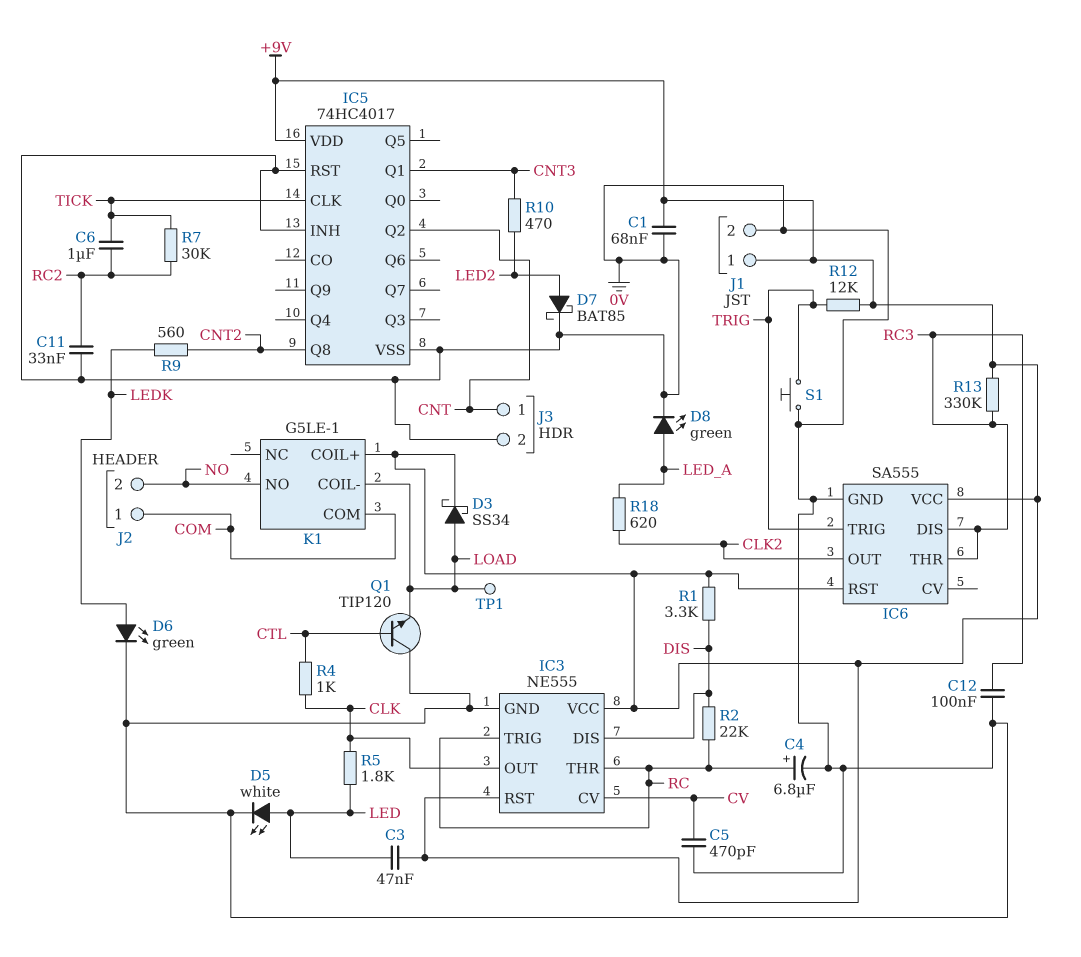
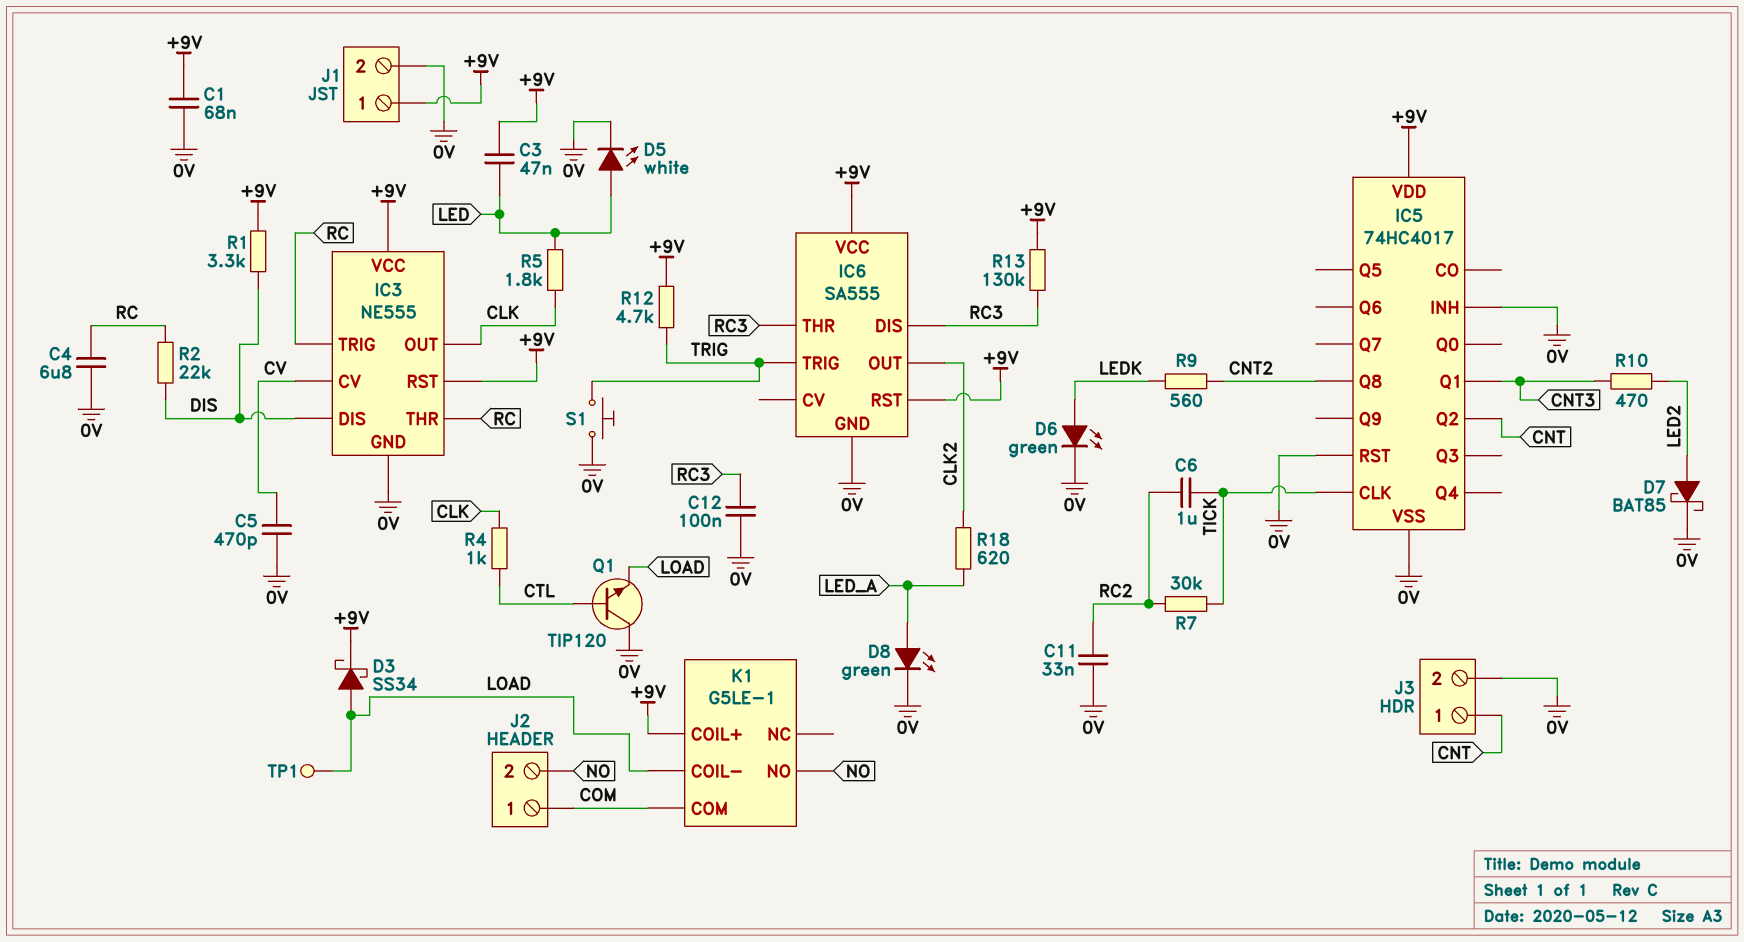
C4: 6.8uF (plus RC, minus 0V) -> 6.8uF (0V, RC)
R12: 12k (+9V, TRIG) -> 4.7k (+9V, TRIG)
R13: 330k (+9V, RC3) -> 130k (+9V, RC3)

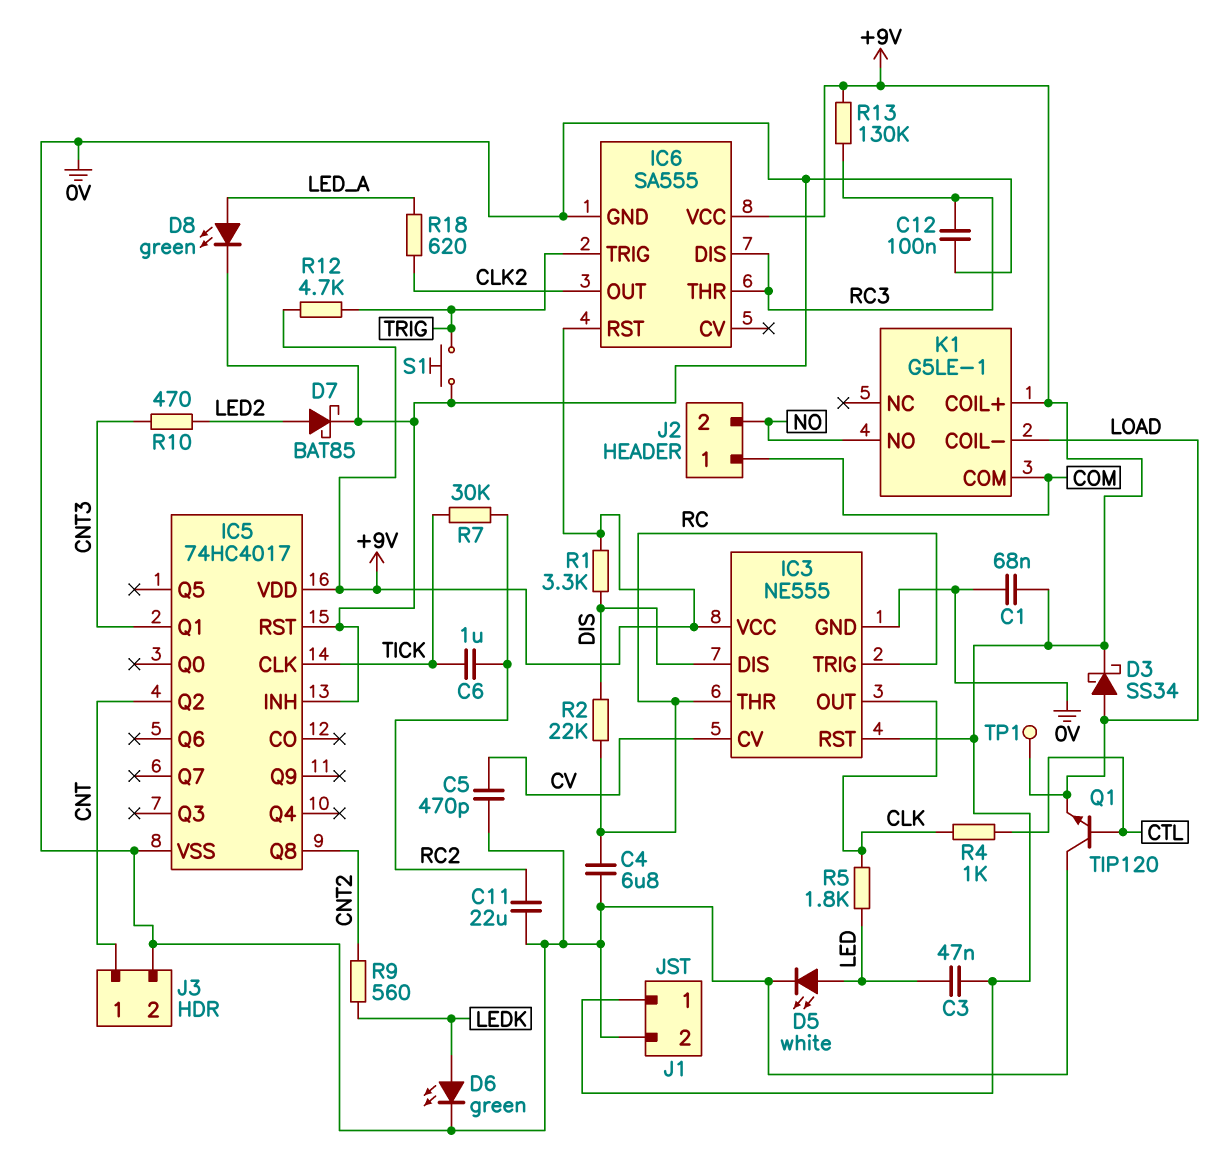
C11: 33nF (0V, RC2) -> 22uF (0V, RC2)

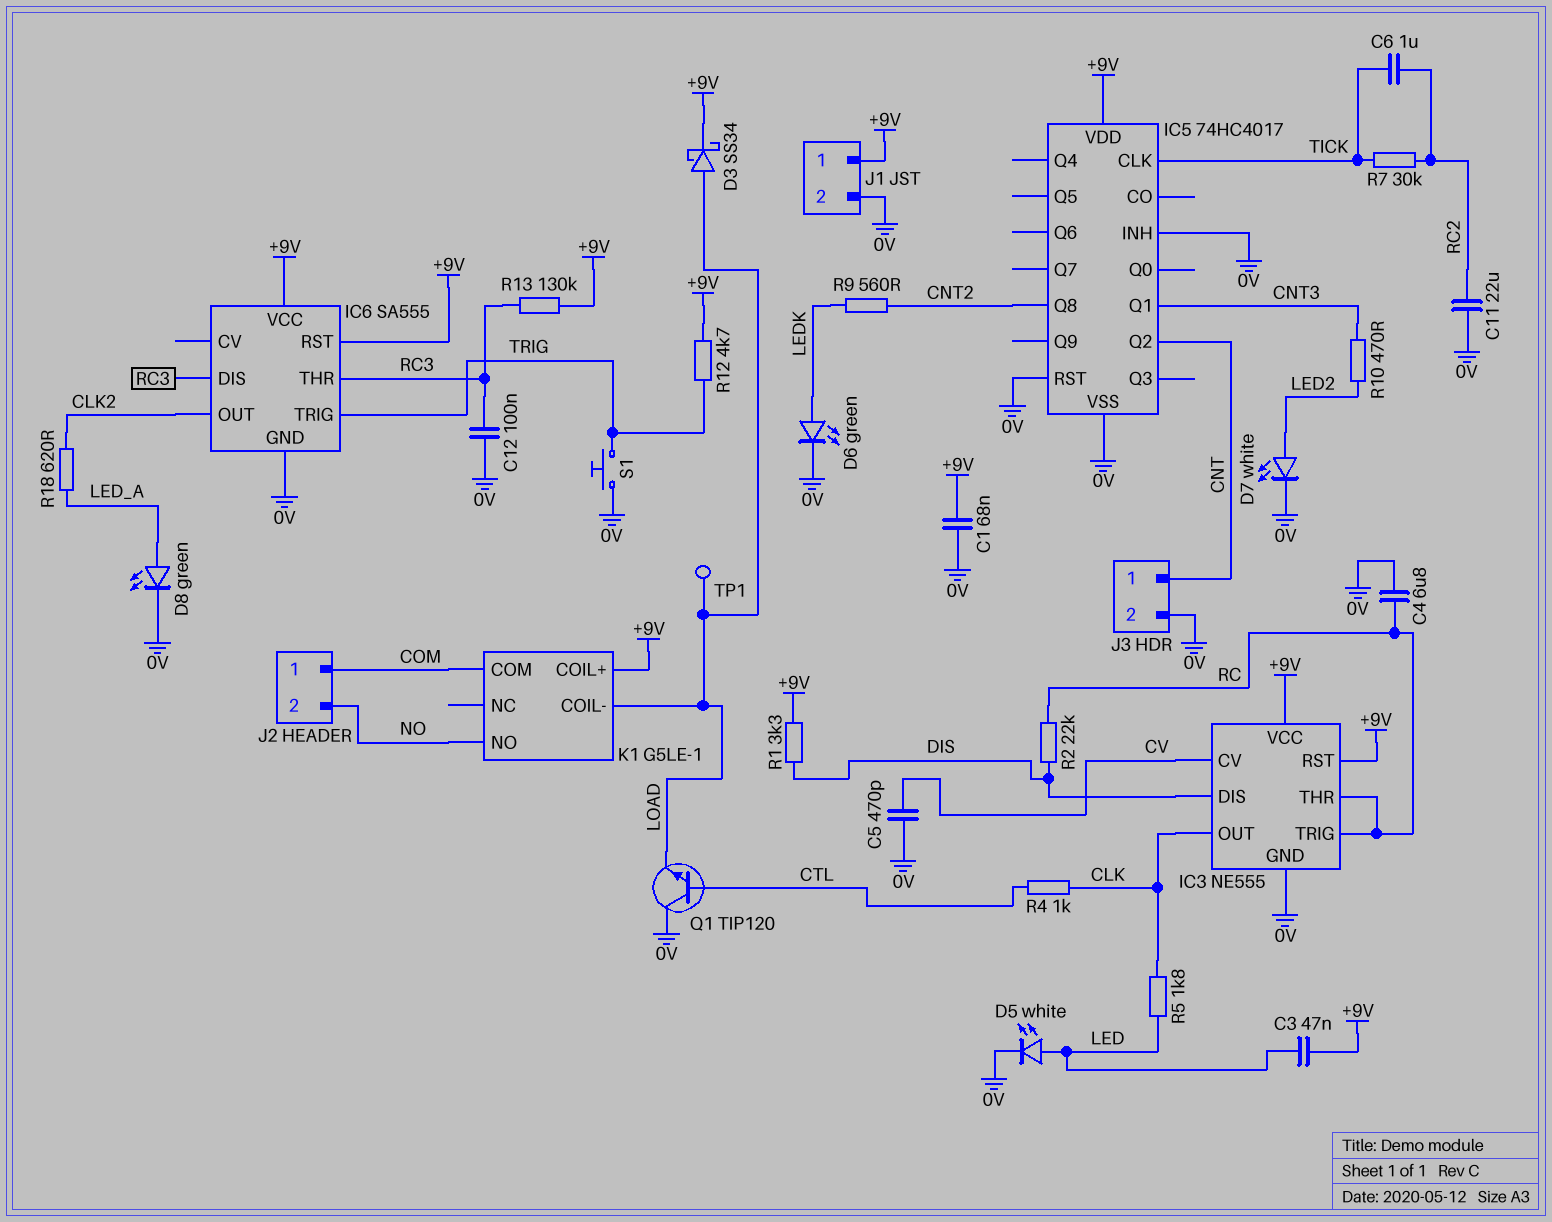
D7: schottky BAT85 (A LED2, K 0V) -> LED white (A LED2, K 0V)

